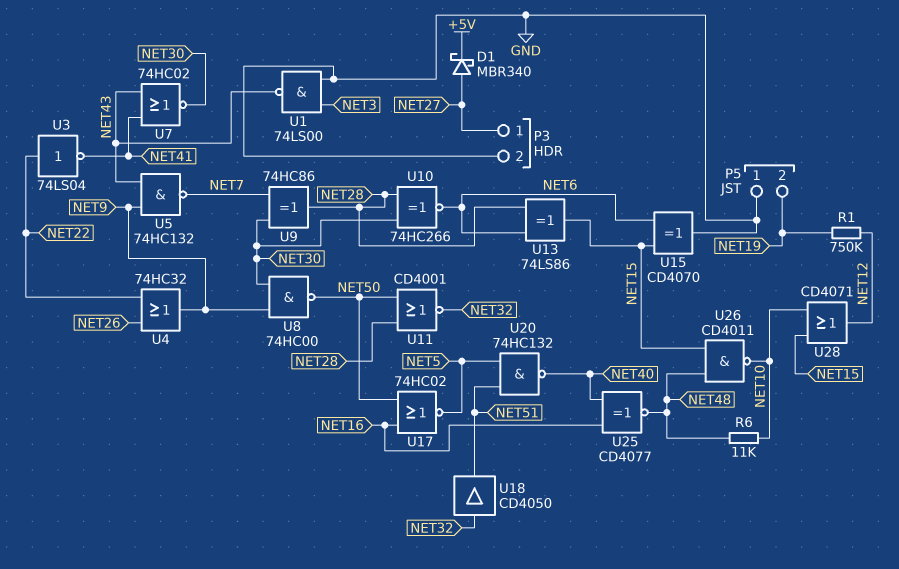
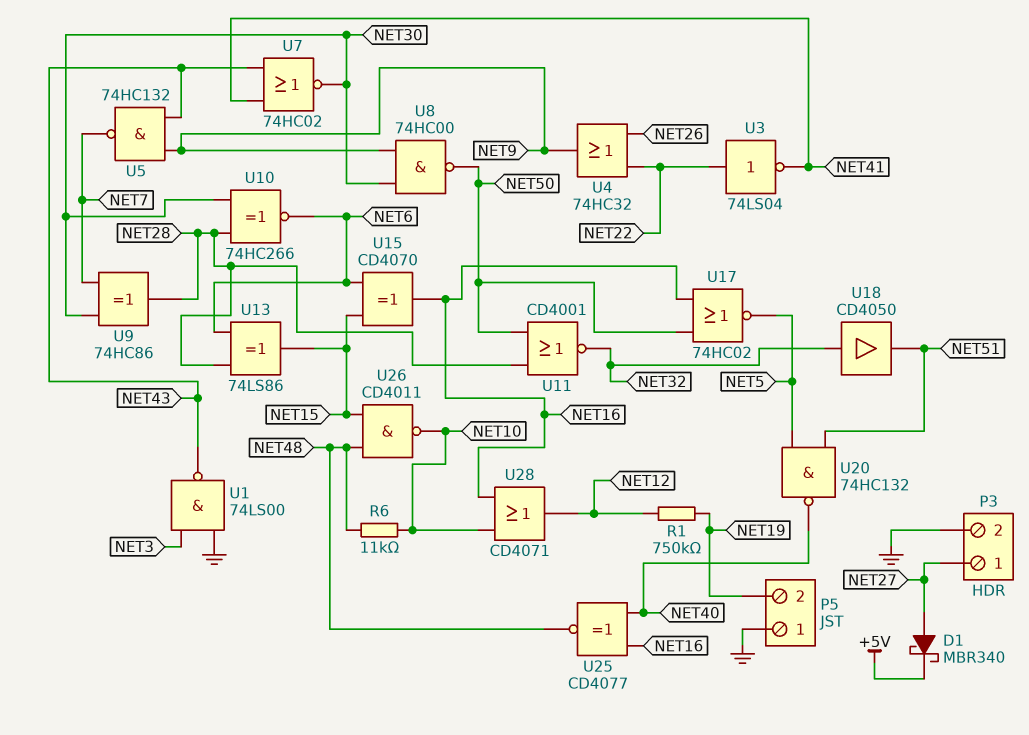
U15: XOR CD4070 (in NET6, in NET15, out GND) -> XOR CD4070 (in NET6, in NET15, out NET16)
U28: OR CD4071 (in NET10, in NET15, out NET12) -> OR CD4071 (in NET10, in NET16, out NET12)

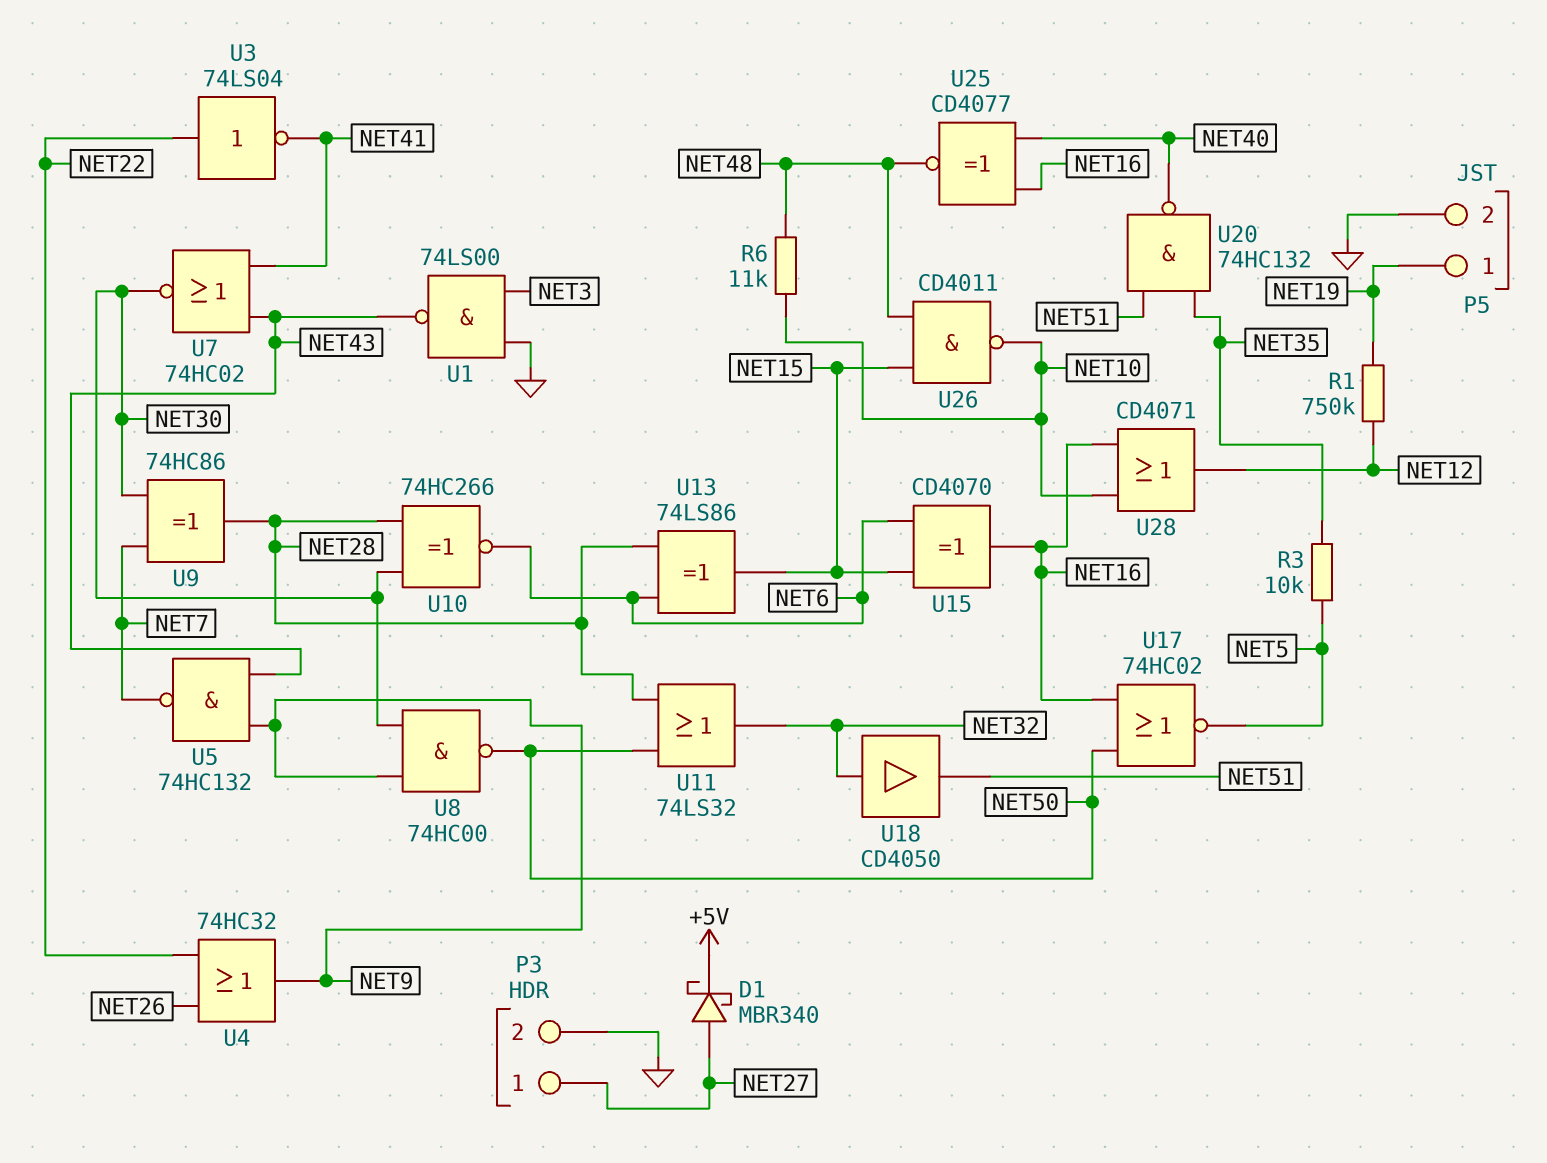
P5 pin 1: GND -> NET19
P5 pin 2: NET19 -> GND
R3: none -> 10k (NET5, NET35)
U11: NOR CD4001 (in NET28, in NET50, out NET32) -> OR 74LS32 (in NET28, in NET50, out NET32)
U20: NAND 74HC132 (in NET5, in NET51, out NET40) -> NAND 74HC132 (in NET35, in NET51, out NET40)

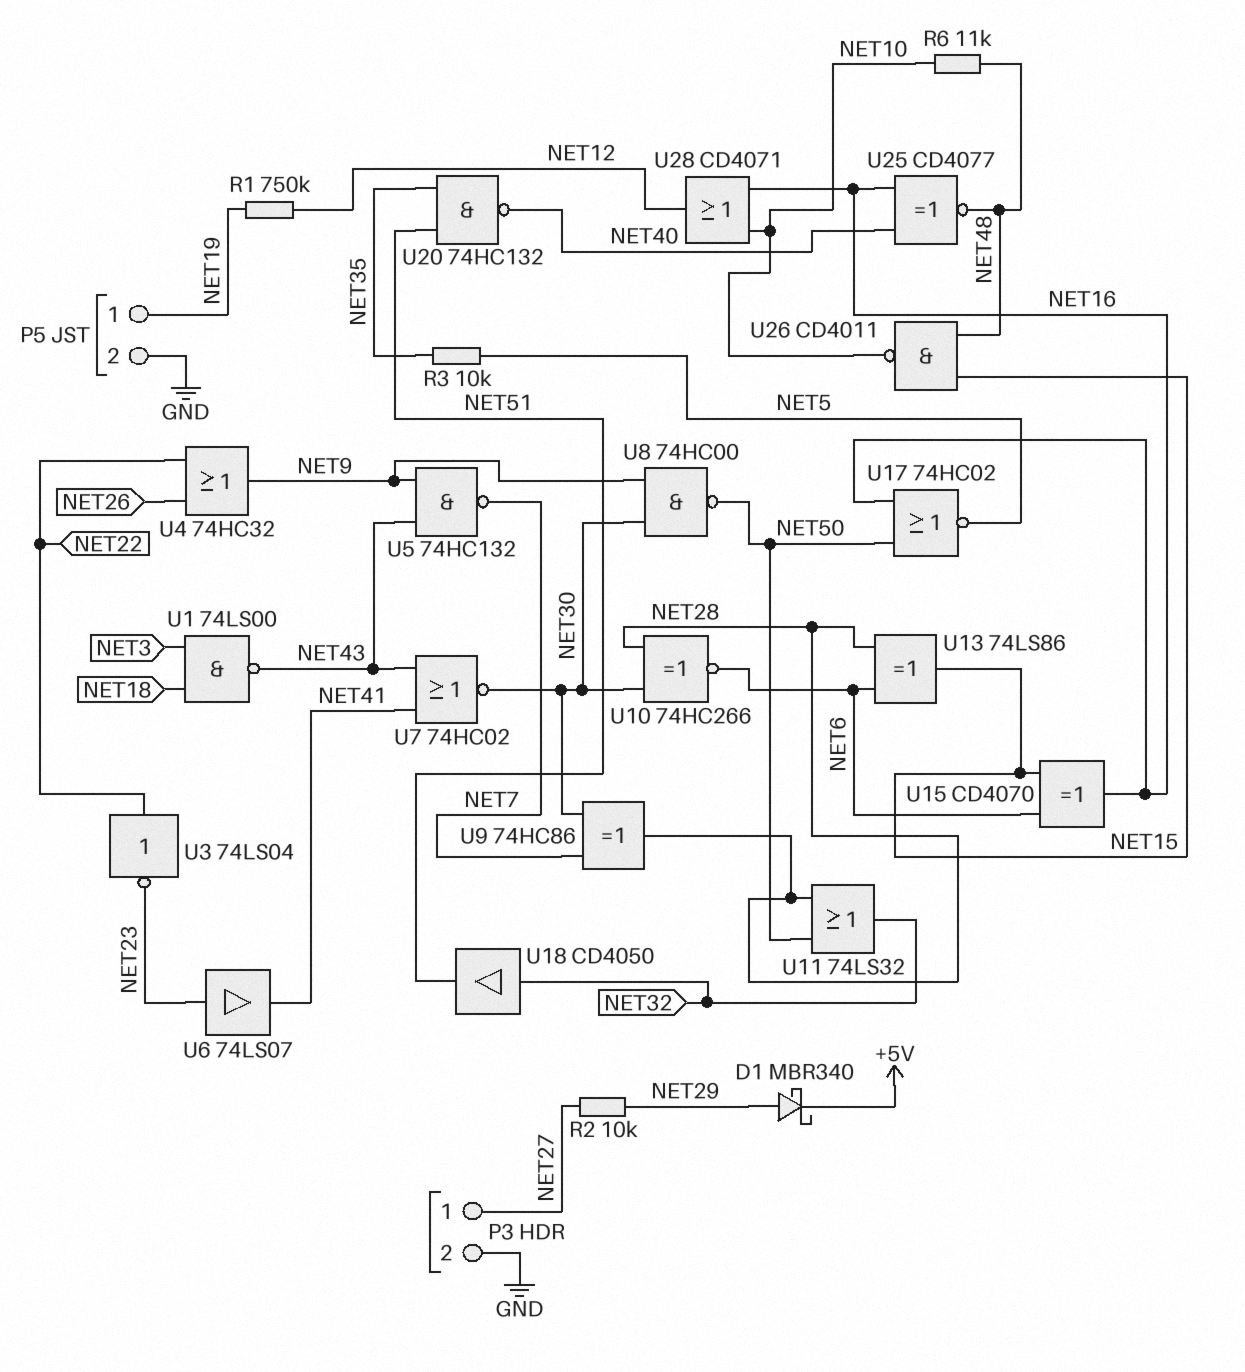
D1: schottky MBR340 (A NET27, K +5V) -> schottky MBR340 (A NET29, K +5V)
R2: none -> 10k (NET27, NET29)
U1: NAND 74LS00 (in GND, in NET3, out NET43) -> NAND 74LS00 (in NET3, in NET18, out NET43)
U3: NOT 74LS04 (in NET22, out NET41) -> NOT 74LS04 (in NET22, out NET23)
U6: none -> buffer 74LS07 (in NET23, out NET41)

